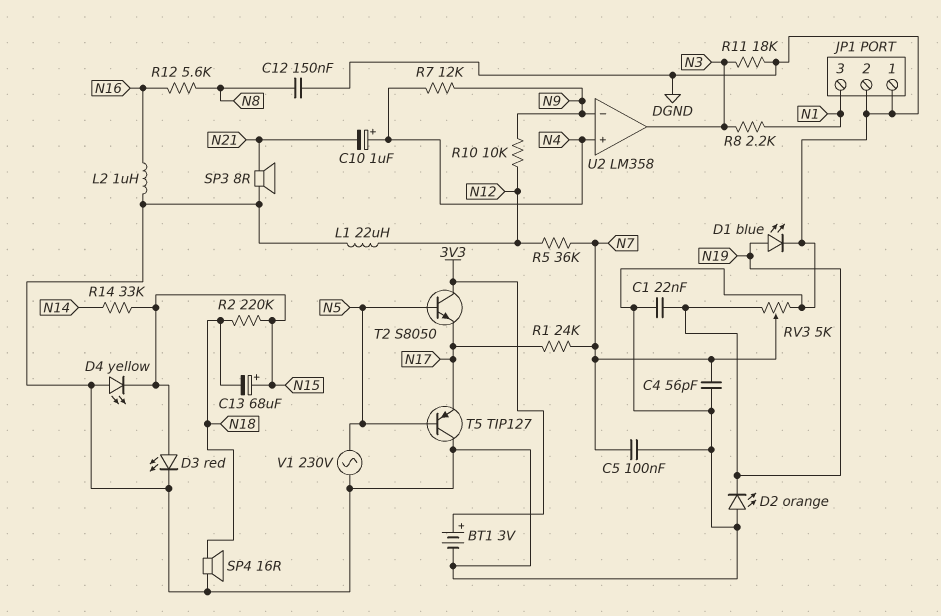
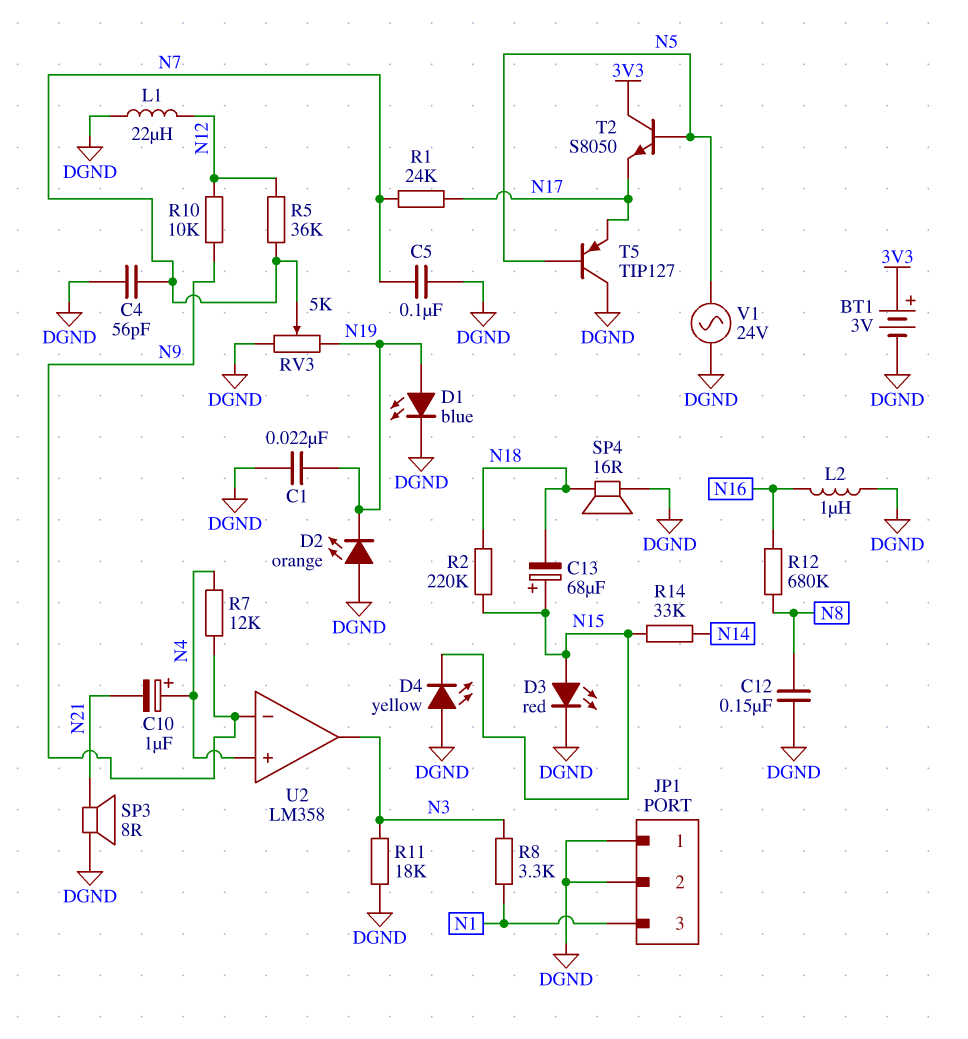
R8: 2.2k (N1, N3) -> 3.3k (N1, N3)
R12: 5.6k (N8, N16) -> 680k (N8, N16)
V1: AC 230V (DGND, N5) -> AC 24V (DGND, N5)

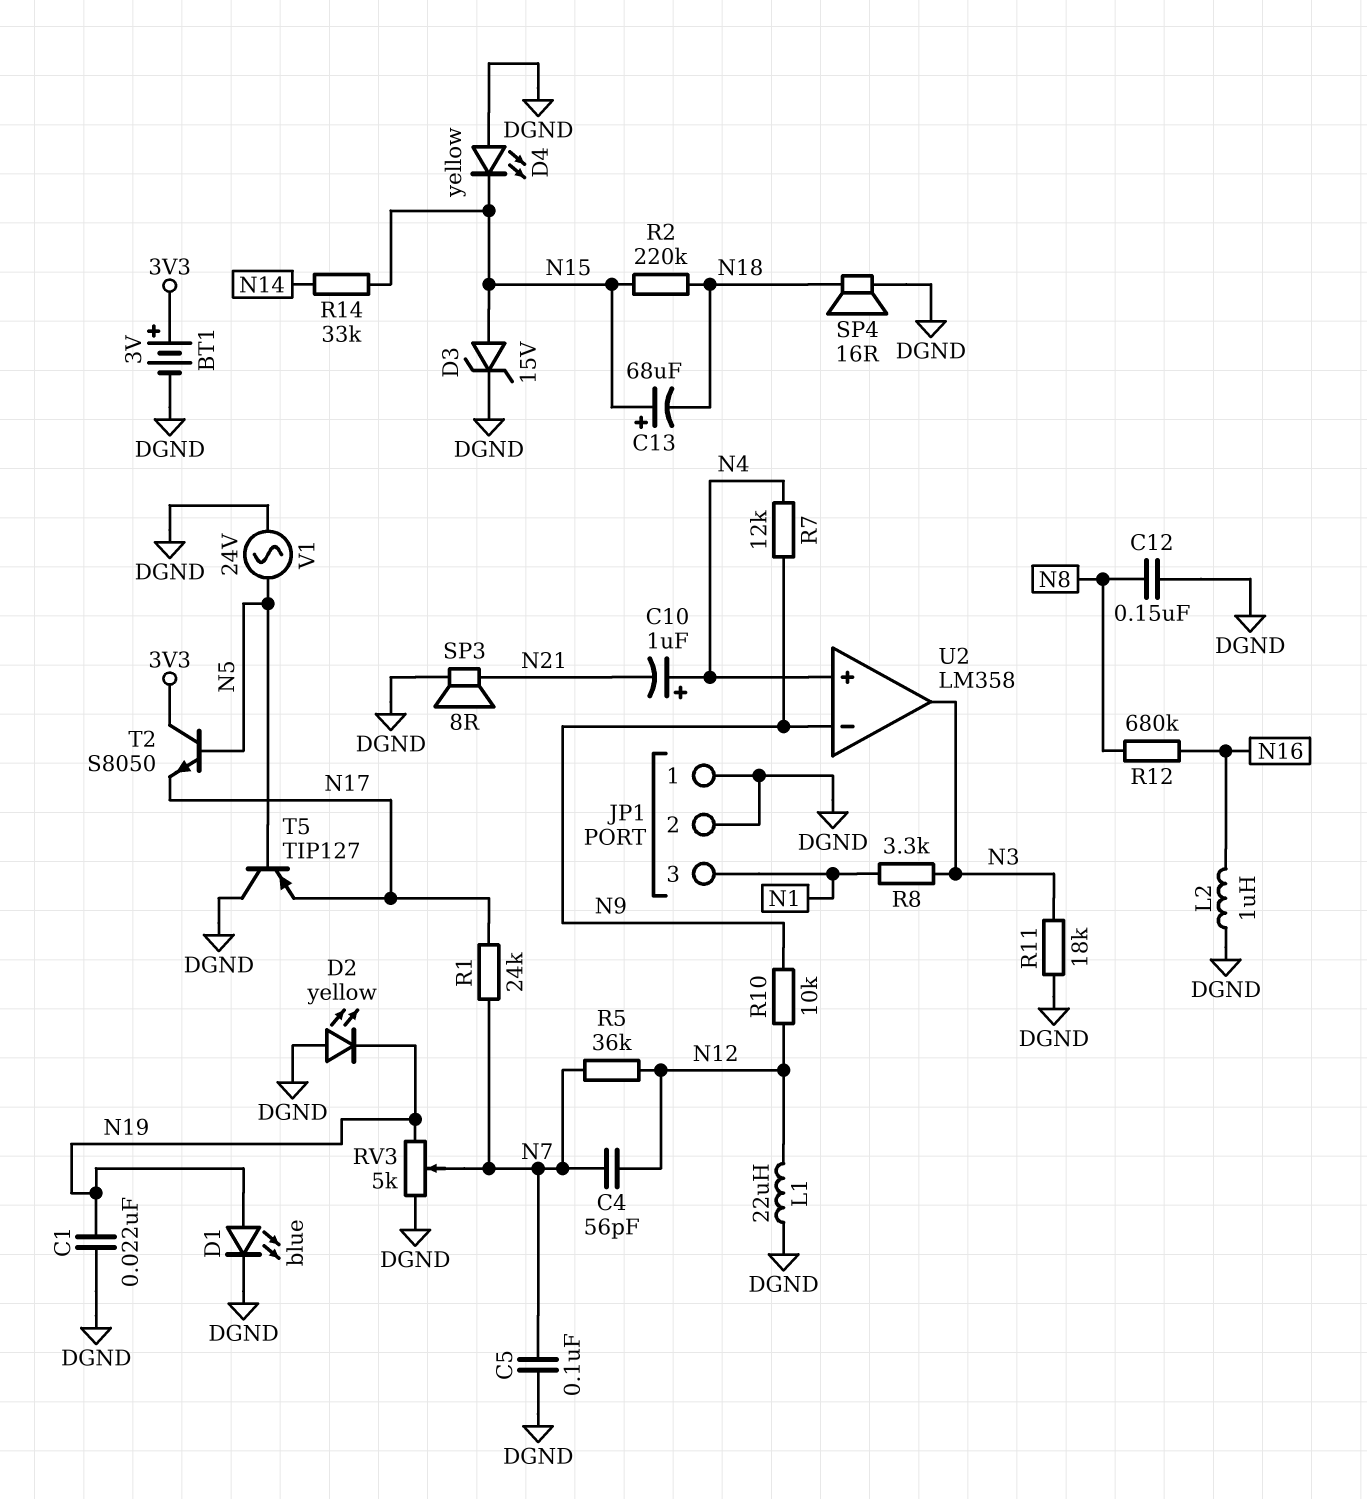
C4: 56pF (DGND, N7) -> 56pF (N7, N12)
D2: LED orange (A DGND, K N19) -> LED yellow (A DGND, K N19)
D3: LED red (A N15, K DGND) -> zener 15V (A N15, K DGND)

